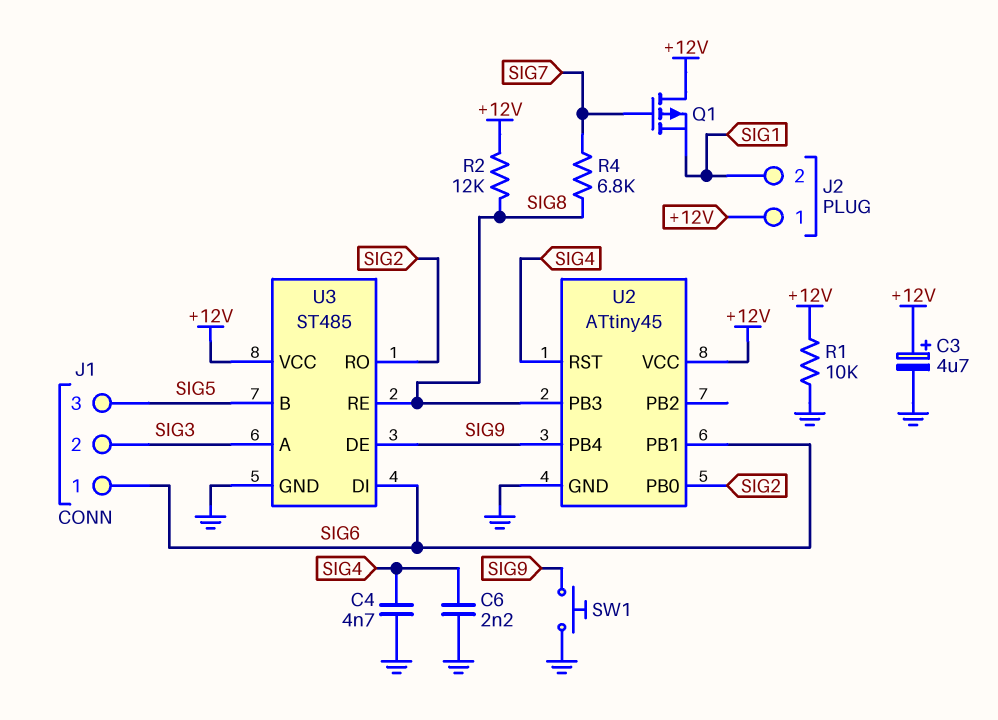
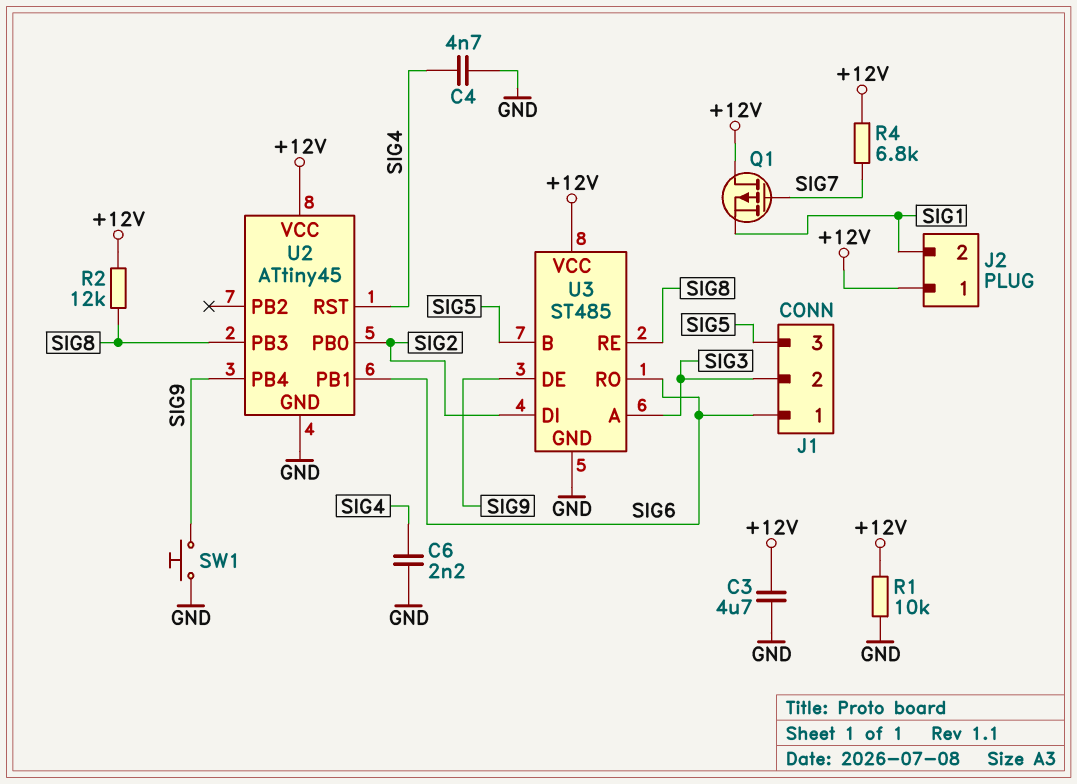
C3: 4.7uF (plus +12V, minus GND) -> 4.7uF (+12V, GND)
R4: 6.8k (SIG7, SIG8) -> 6.8k (+12V, SIG7)
U3 pin DI: SIG6 -> SIG2
U3 pin RO: SIG2 -> SIG6

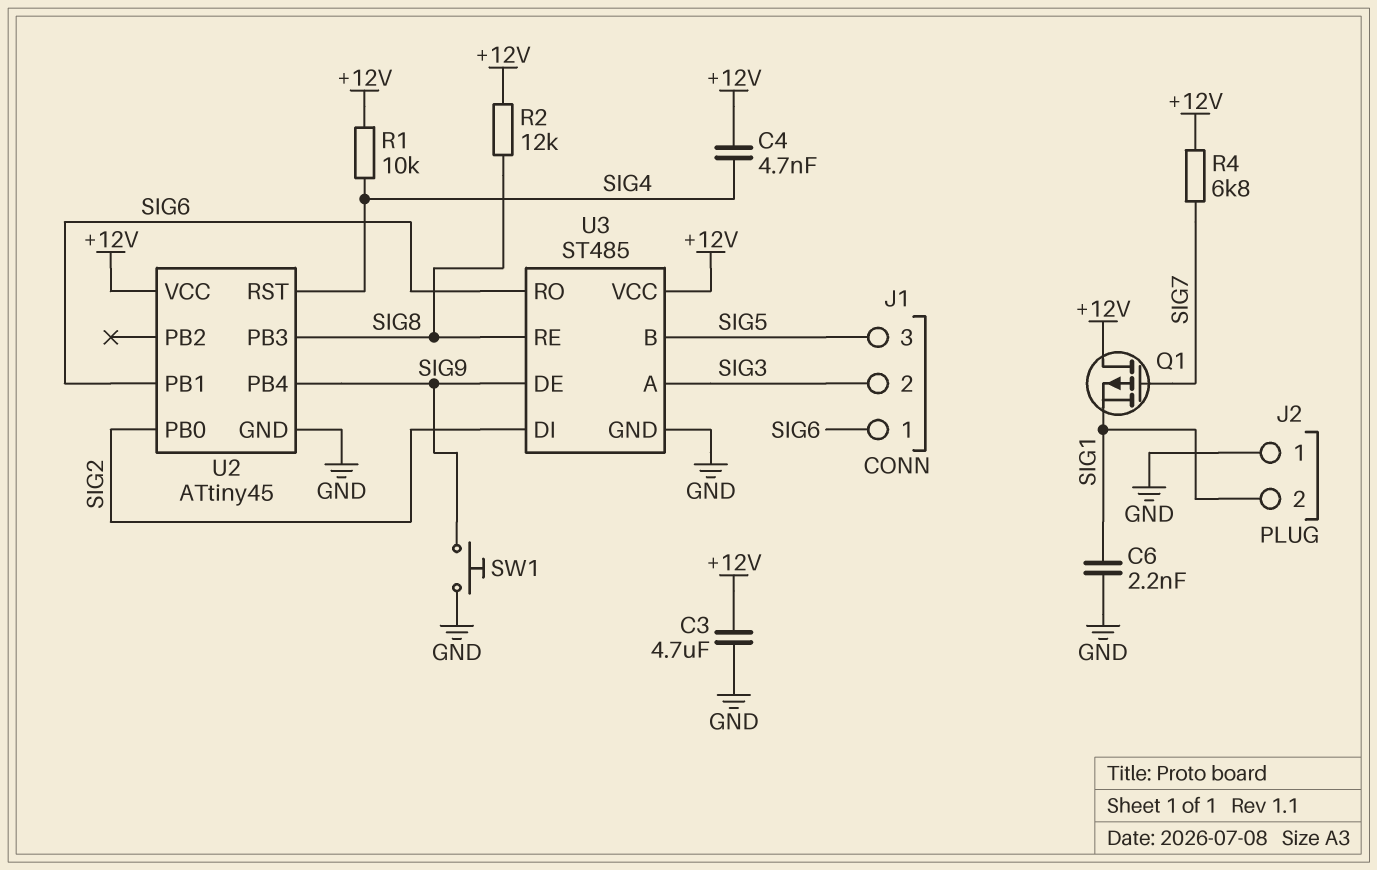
C4: 4.7nF (GND, SIG4) -> 4.7nF (+12V, SIG4)
C6: 2.2nF (GND, SIG4) -> 2.2nF (GND, SIG1)
J2 pin 1: +12V -> GND
R1: 10k (+12V, GND) -> 10k (+12V, SIG4)

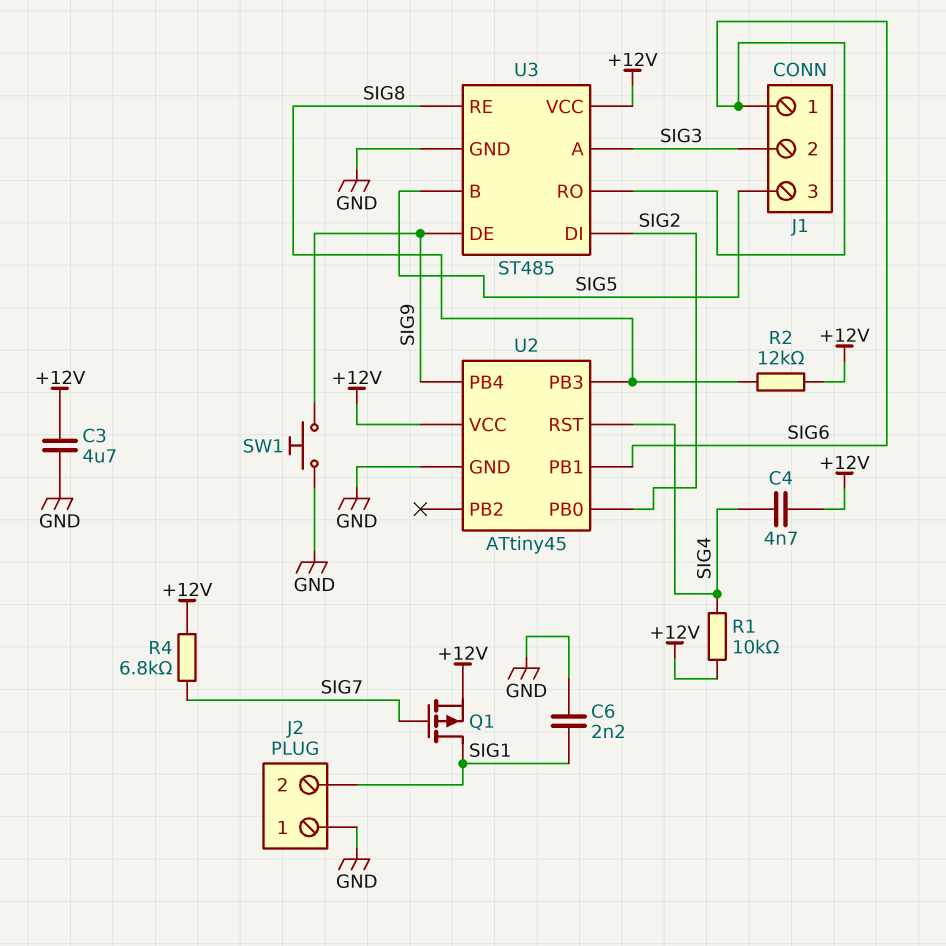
Q1: PMOS (G SIG7, D +12V, S SIG1) -> PMOS (G SIG7, D SIG1, S +12V)

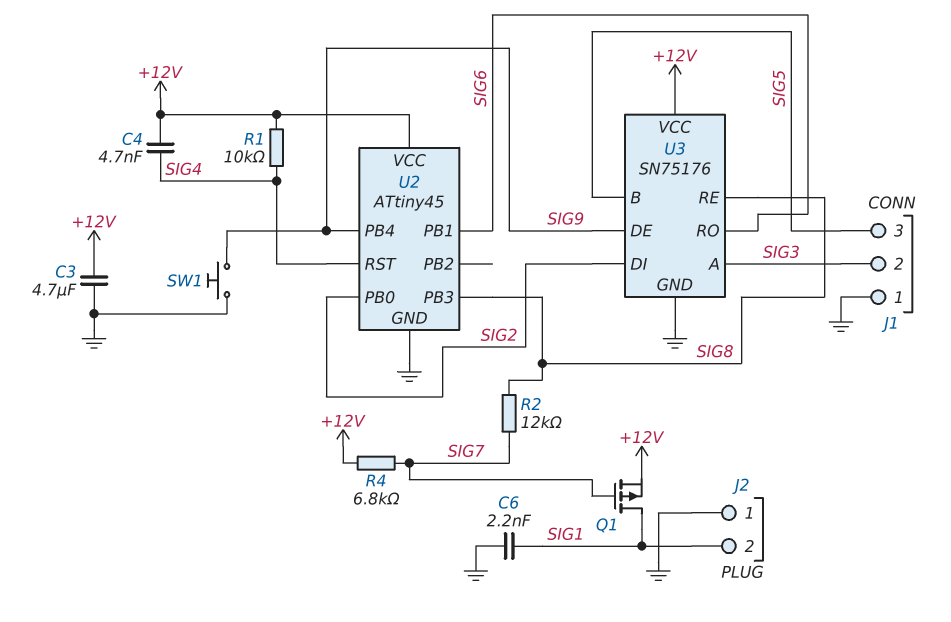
J1 pin 1: SIG6 -> GND
R2: 12k (+12V, SIG8) -> 12k (SIG7, SIG8)
U3: ST485 -> SN75176

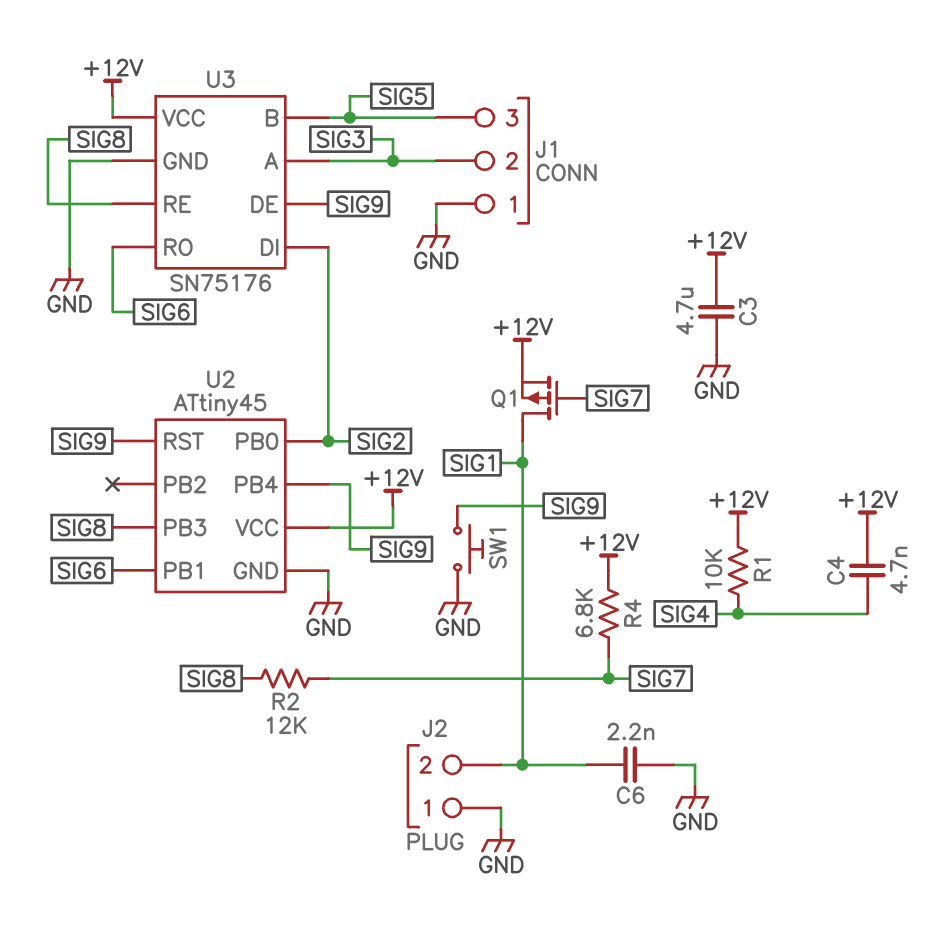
U2 pin RST: SIG4 -> SIG9

